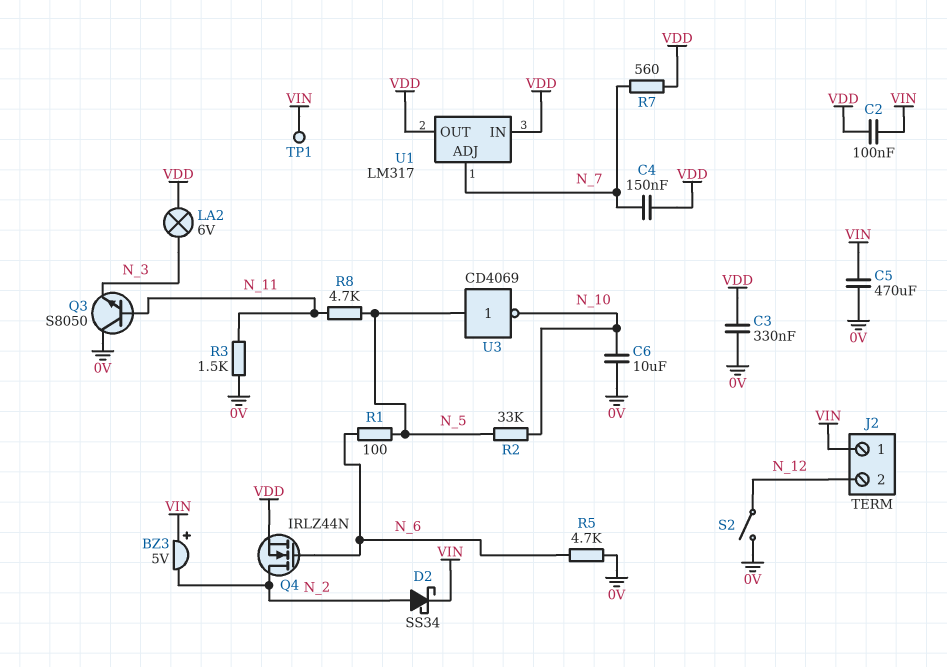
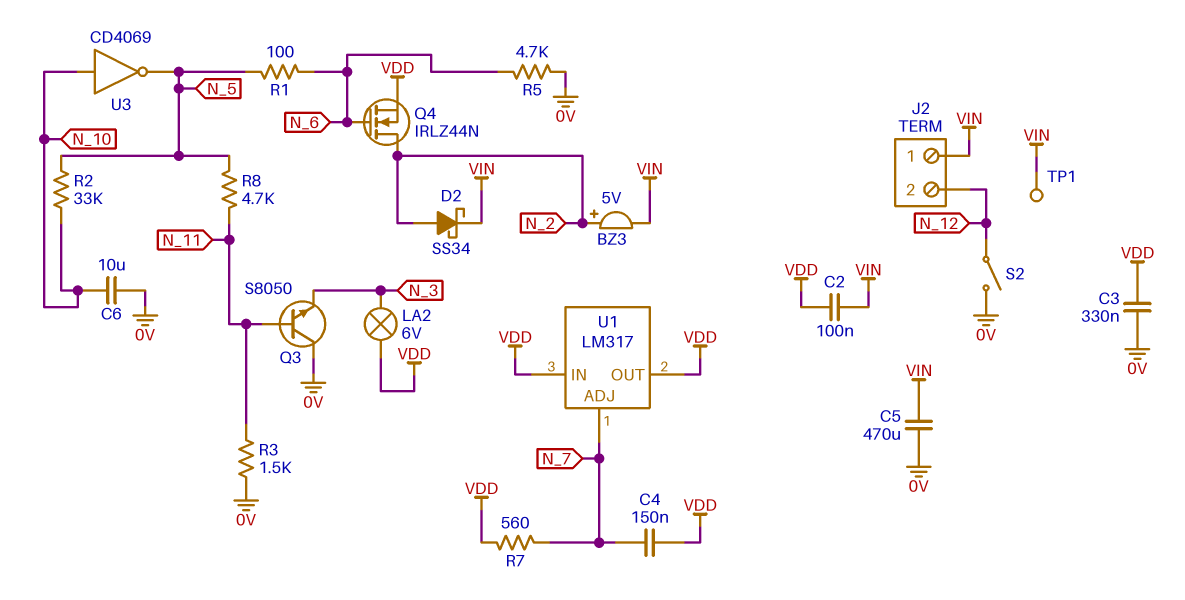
BZ3: buzzer 5V (plus VIN, minus N_2) -> buzzer 5V (plus N_2, minus VIN)
U3: NOT CD4069 (in N_5, out N_10) -> NOT CD4069 (in N_10, out N_5)

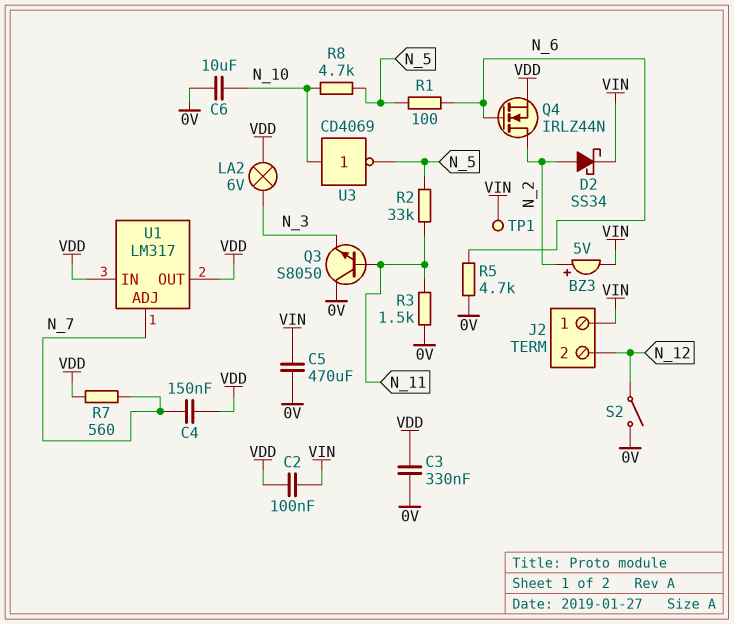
R2: 33k (N_5, N_10) -> 33k (N_5, N_11)
R8: 4.7k (N_5, N_11) -> 4.7k (N_5, N_10)

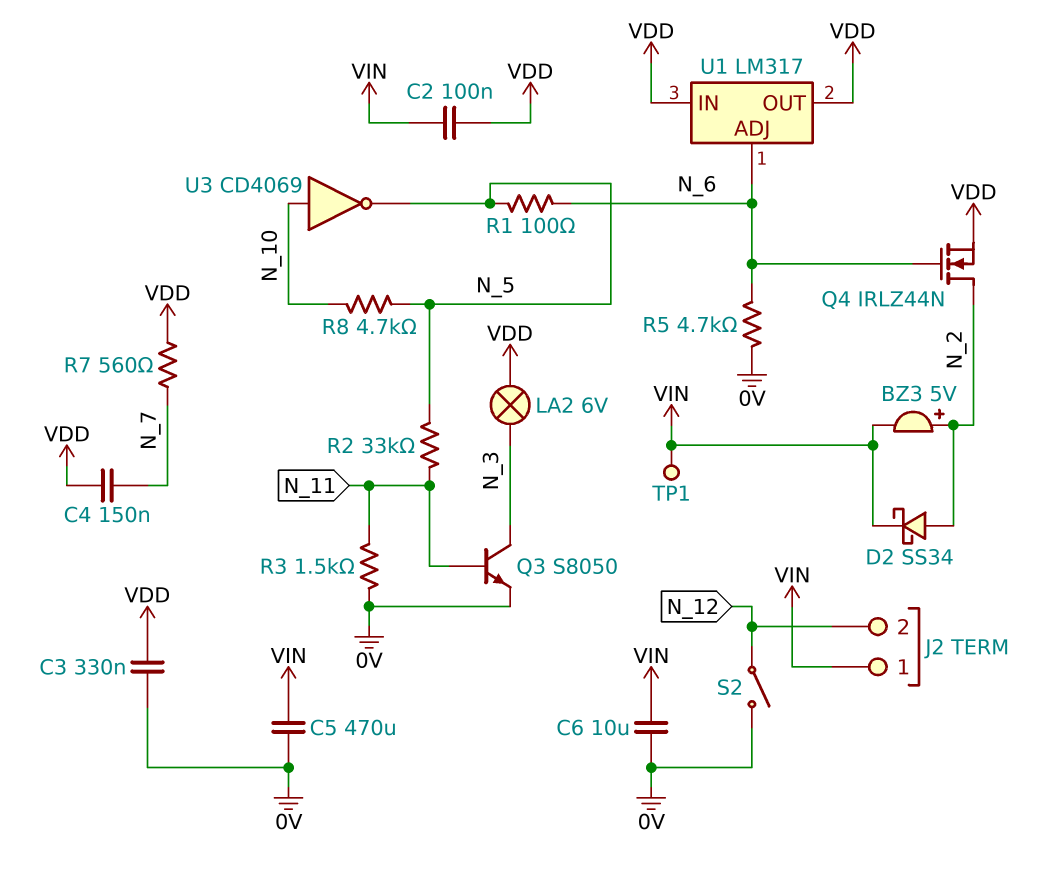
C6: 10uF (0V, N_10) -> 10uF (0V, VIN)
Q3: NPN S8050 (B N_11, C 0V, E N_3) -> NPN S8050 (B N_11, C N_3, E 0V)
U1 pin ADJ: N_7 -> N_6

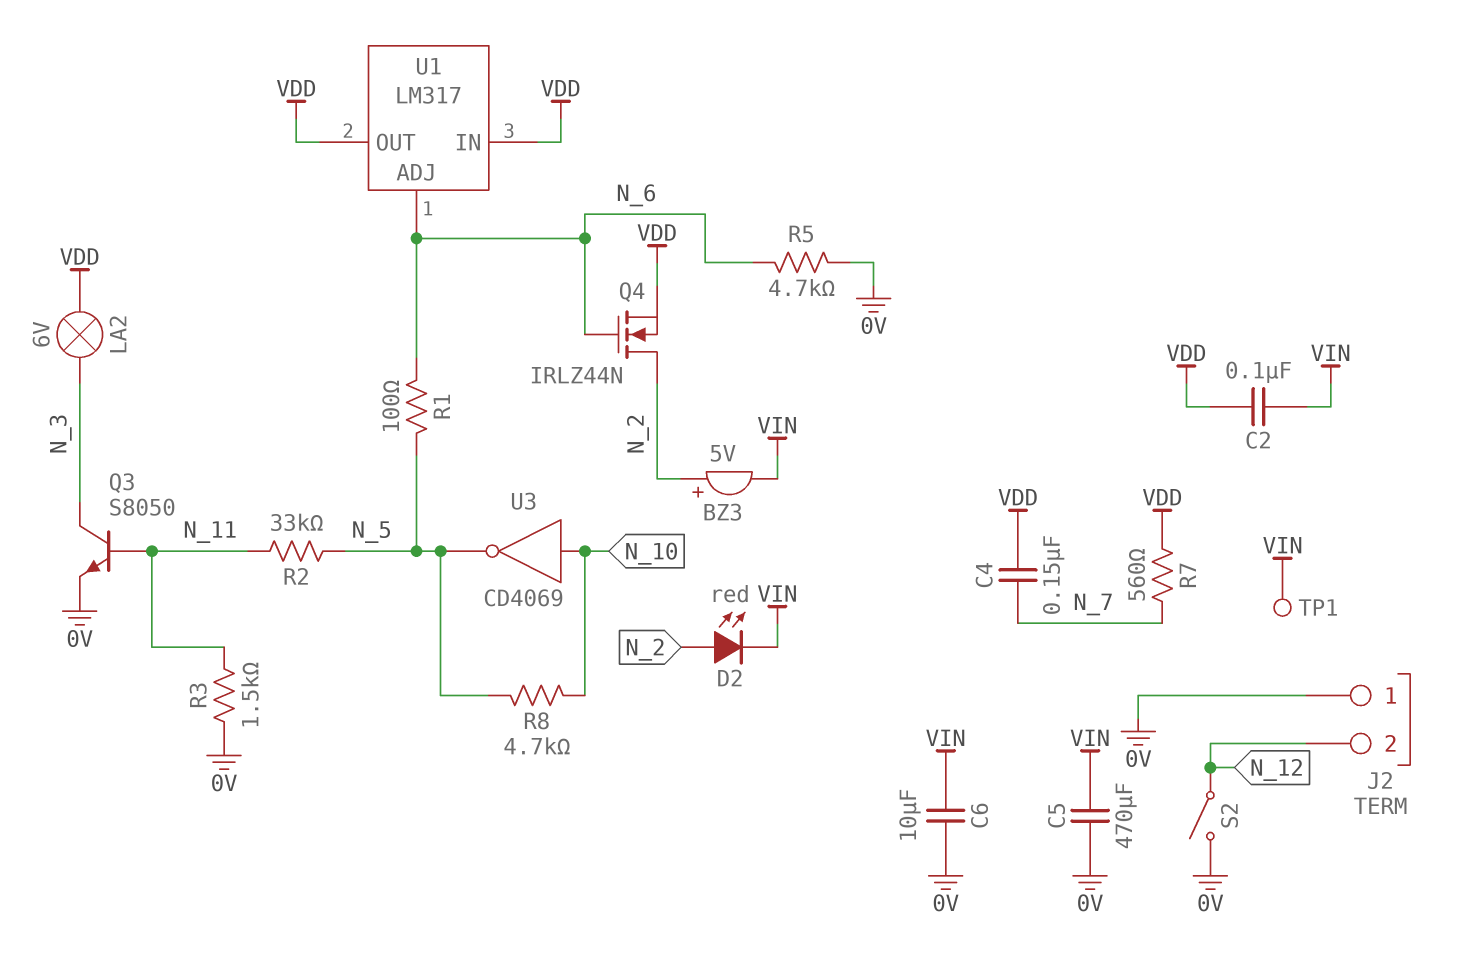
C3: 330nF (0V, VDD) -> none
D2: schottky SS34 (A N_2, K VIN) -> LED red (A N_2, K VIN)
J2 pin 1: VIN -> 0V

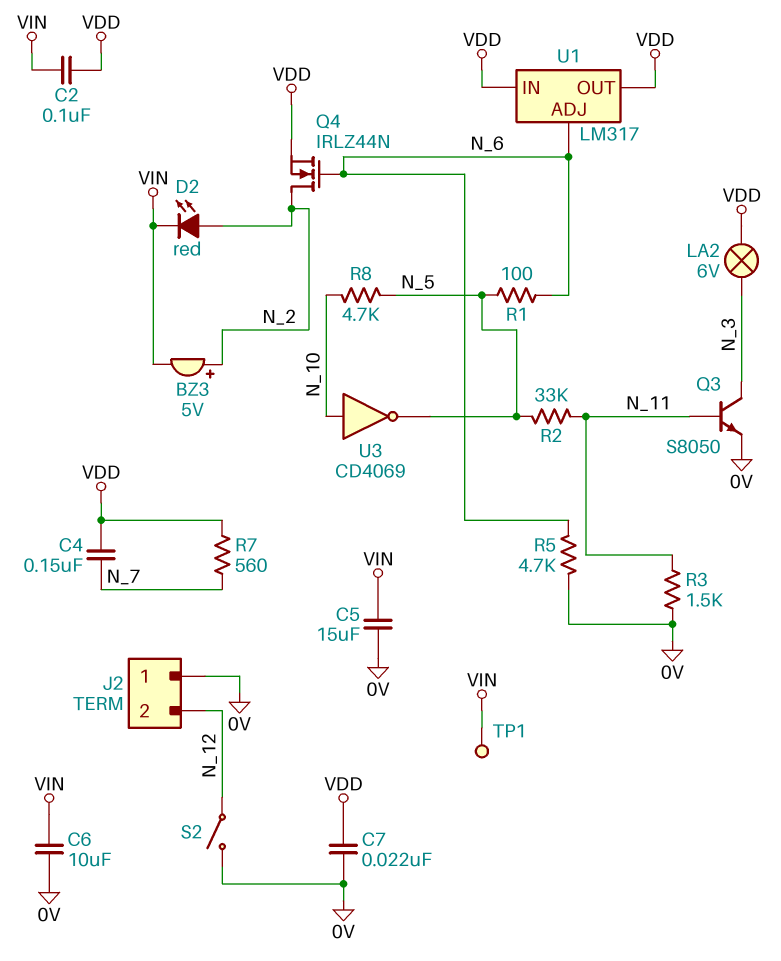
C5: 470uF (0V, VIN) -> 15uF (0V, VIN)
C7: none -> 22nF (0V, VDD)

